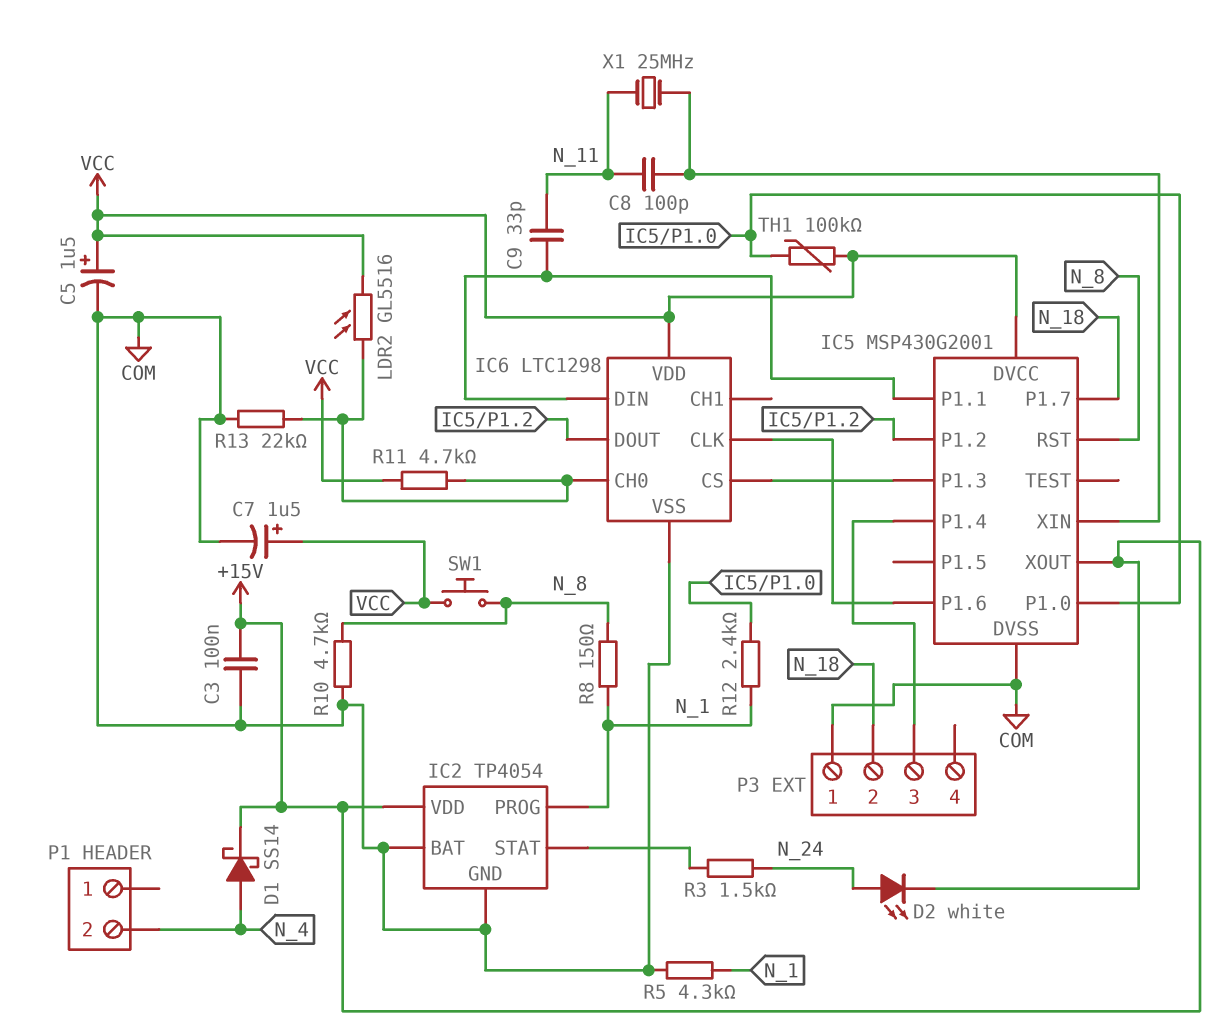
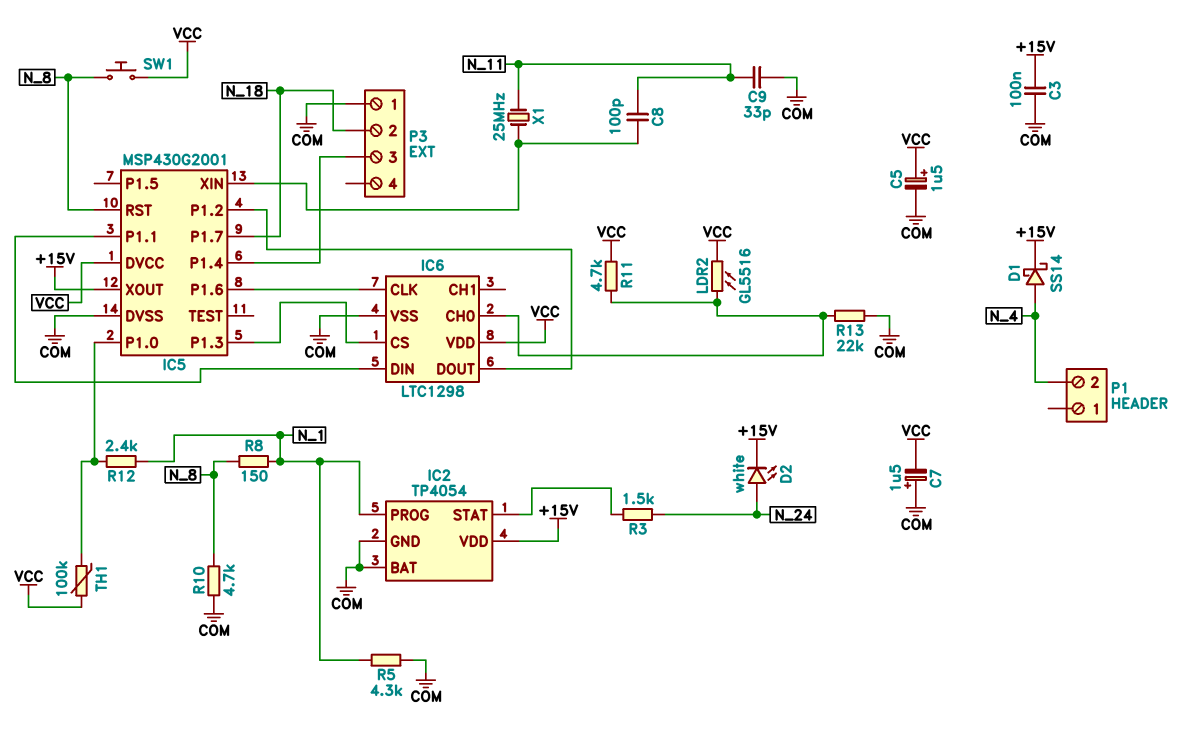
C7: 1.5uF (plus VCC, minus COM) -> 1.5uF (plus COM, minus VCC)
C9: 33pF (IC5/P1.1, N_11) -> 33pF (COM, N_11)

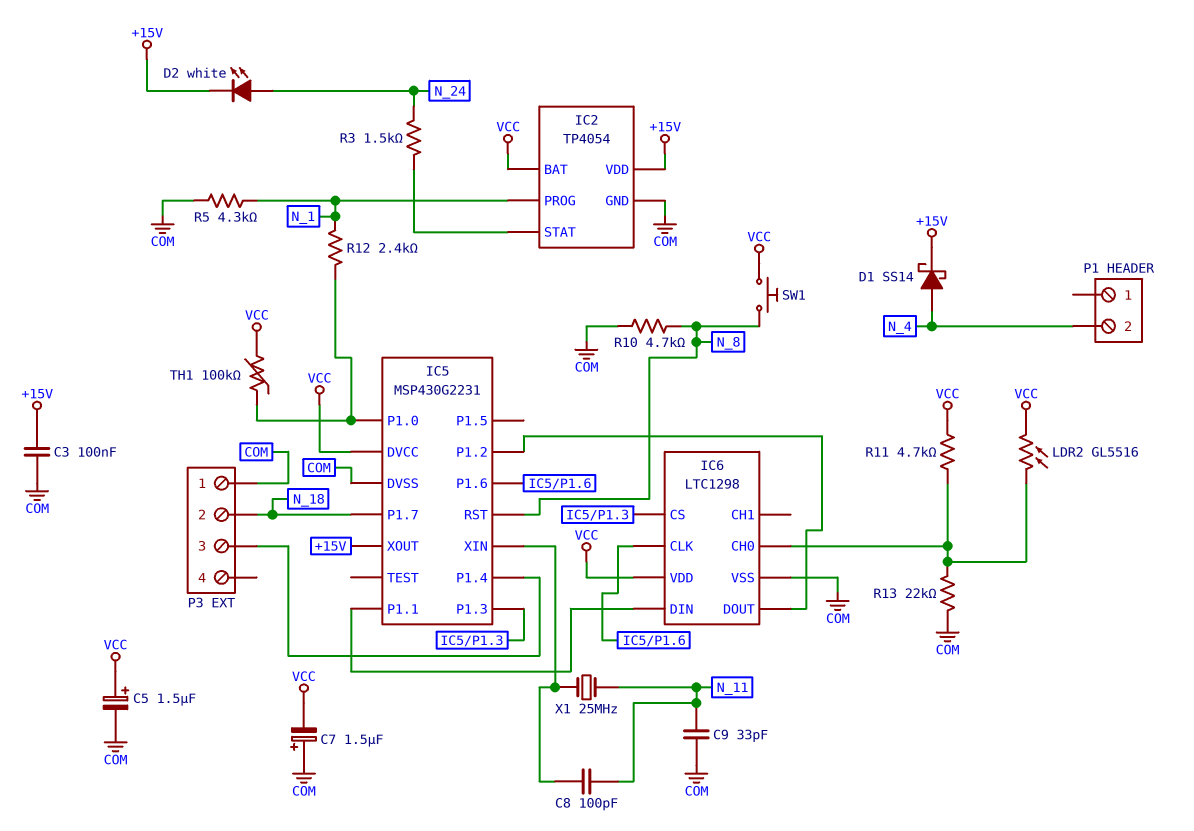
IC2 pin BAT: COM -> VCC
IC5: MSP430G2001 -> MSP430G2231
R8: 150 (N_1, N_8) -> none

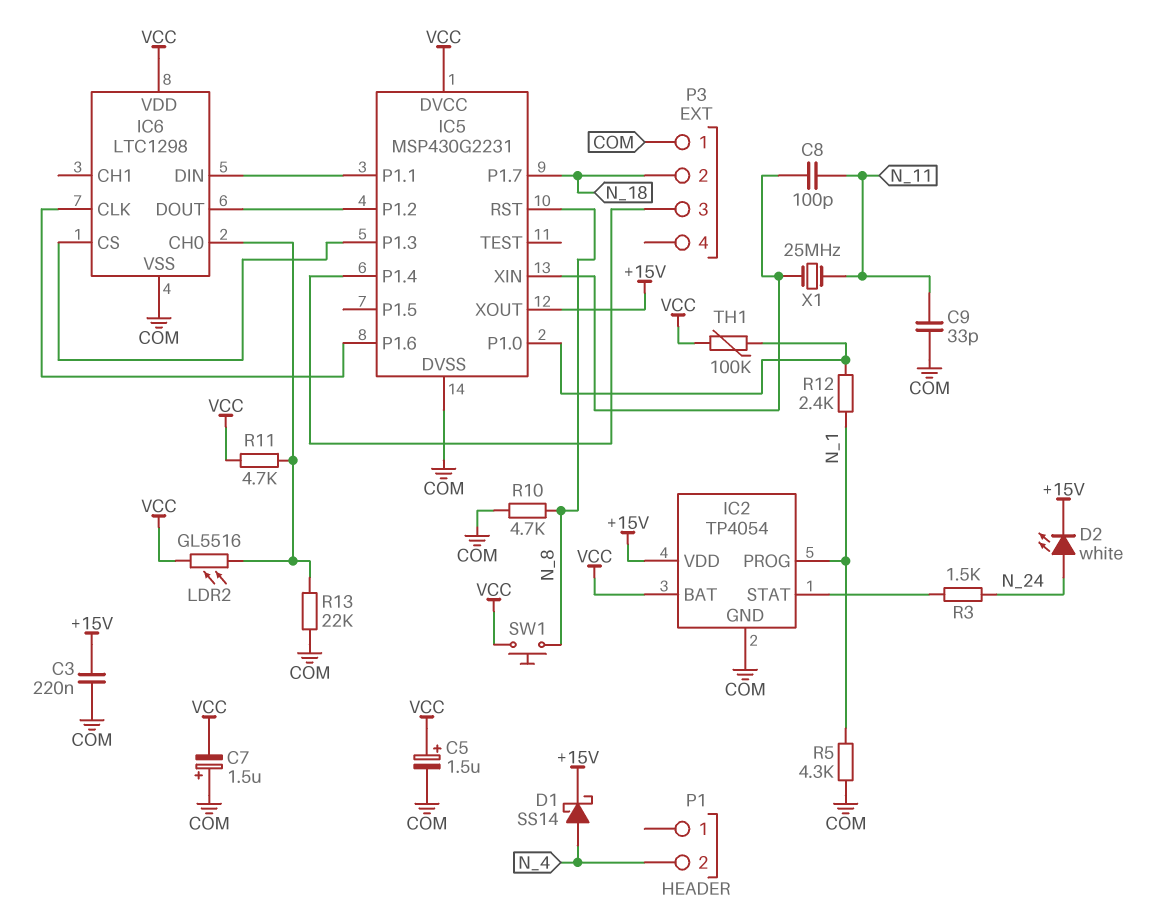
C3: 100nF (+15V, COM) -> 220nF (+15V, COM)

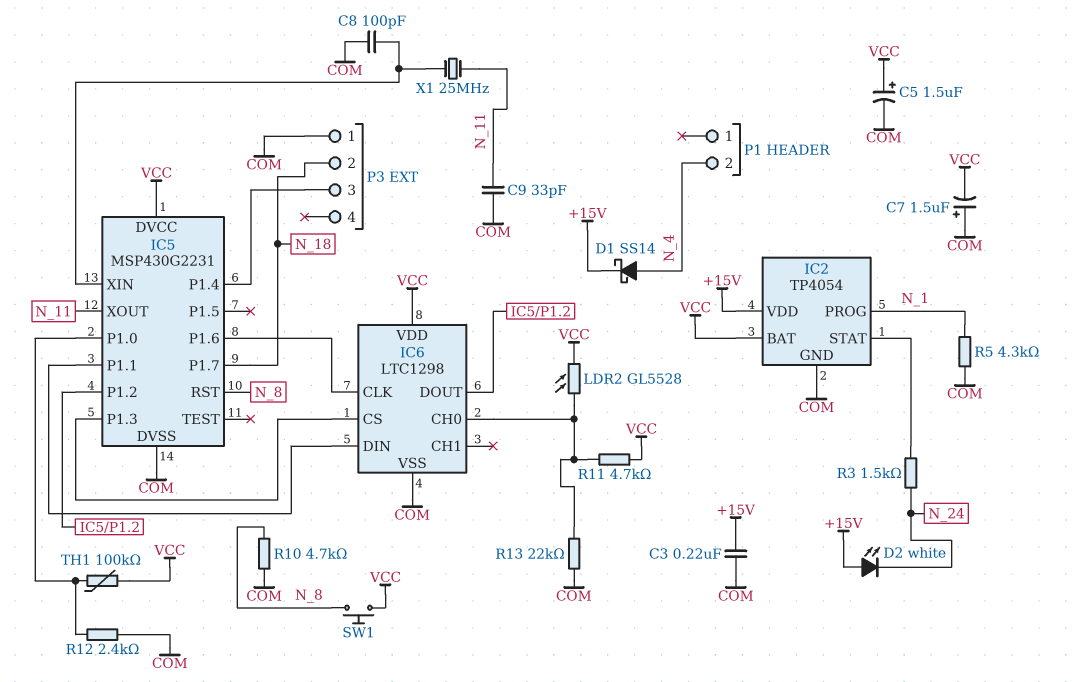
C8: 100pF (IC5/XIN, N_11) -> 100pF (COM, IC5/XIN)
D2: LED white (A N_24, K +15V) -> LED white (A +15V, K N_24)
IC5 pin XOUT: +15V -> N_11
LDR2: GL5516 (IC6/CH0, VCC) -> GL5528 (IC6/CH0, VCC)
R12: 2.4k (IC5/P1.0, N_1) -> 2.4k (COM, IC5/P1.0)

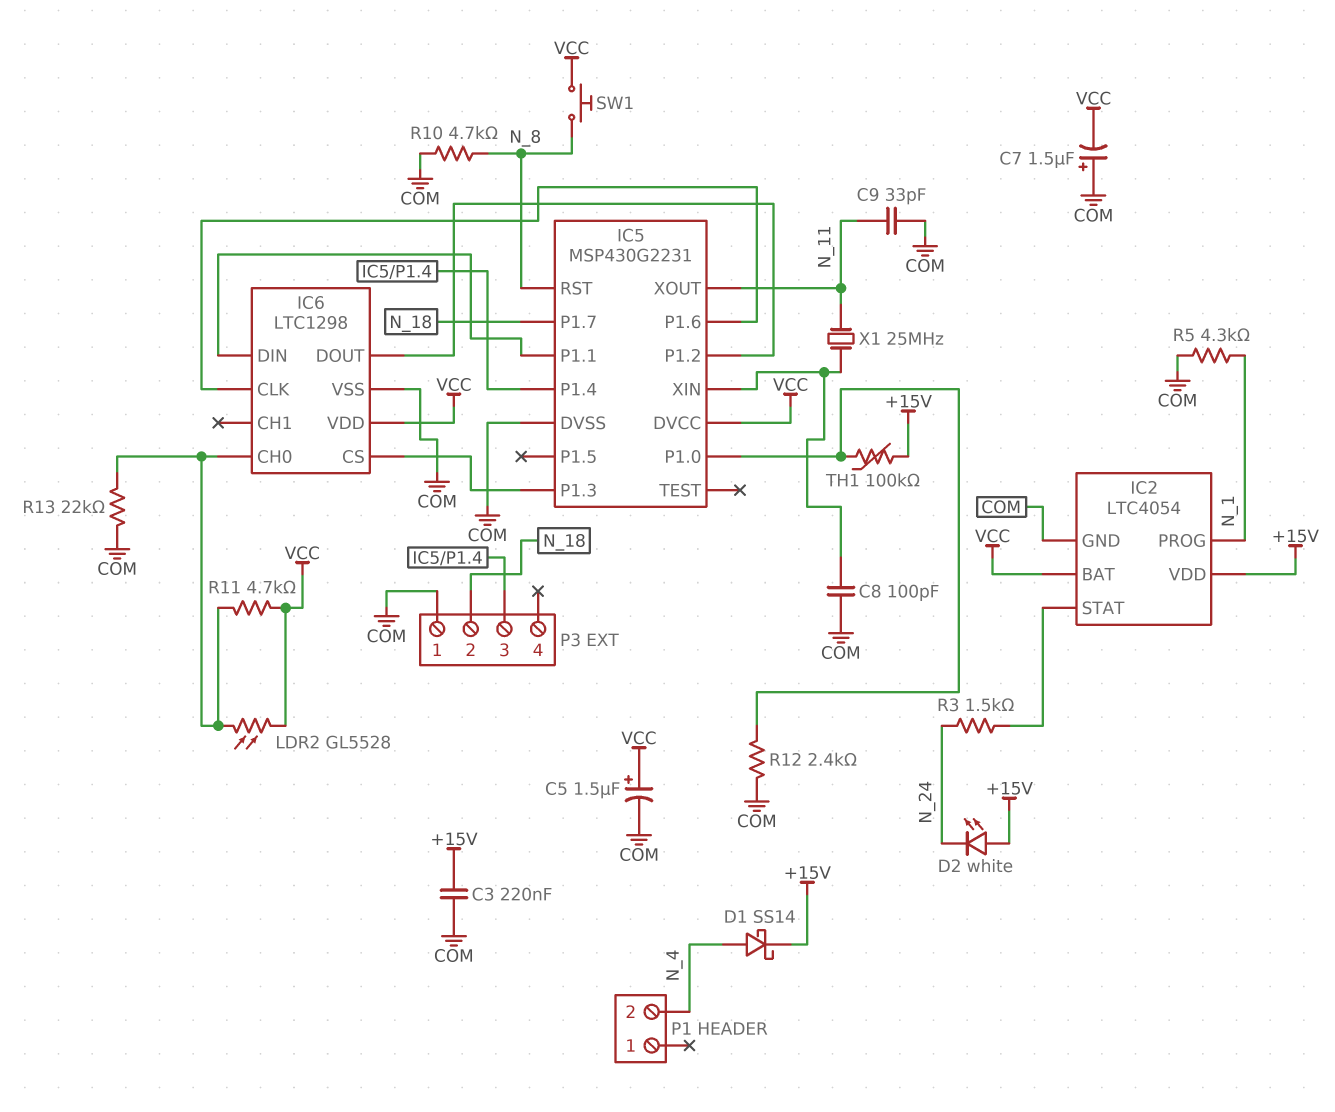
IC2: TP4054 -> LTC4054
TH1: 100k (IC5/P1.0, VCC) -> 100k (+15V, IC5/P1.0)

